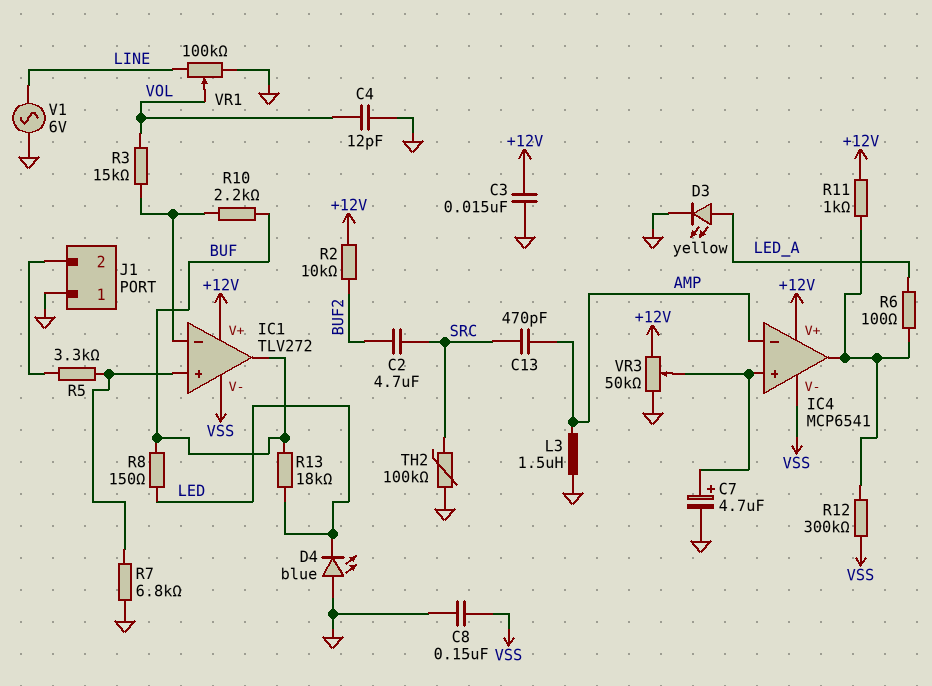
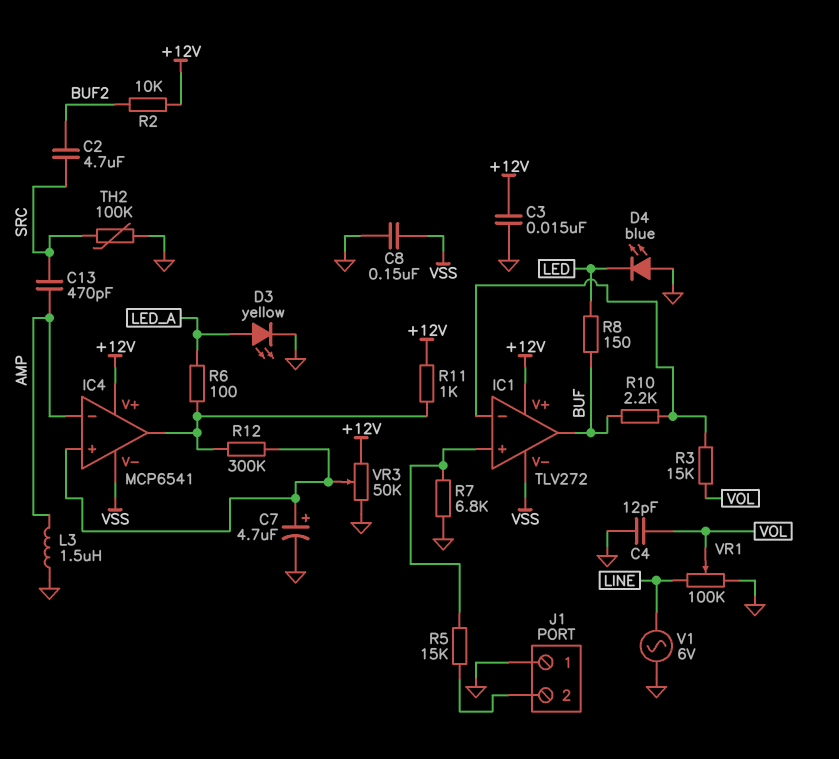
R5: 3.3k (IC1/in+, J1/2) -> 15k (IC1/in+, J1/2)
R12: 300k (IC4/out, VSS) -> 300k (IC4/in+, IC4/out)
R13: 18k (BUF, LED) -> none

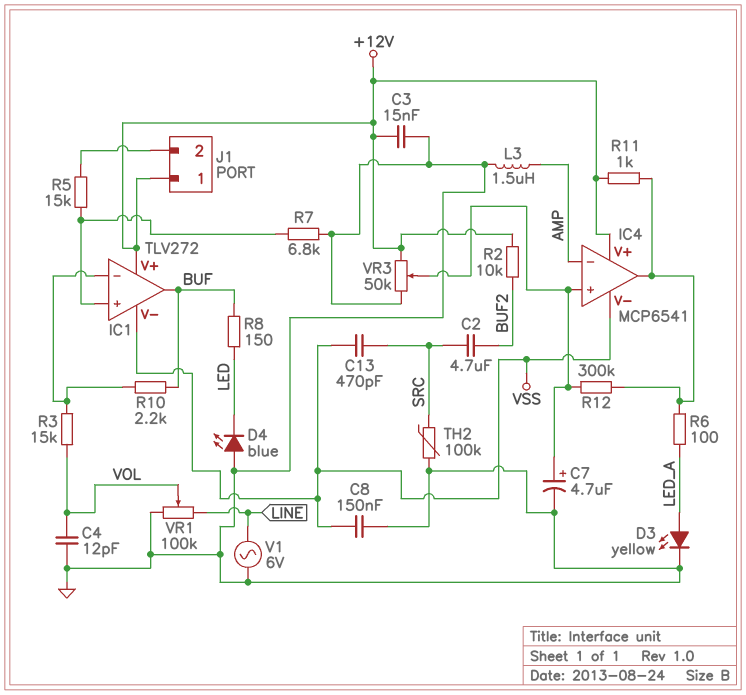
C13: 470pF (AMP, SRC) -> 470pF (SRC, VSS)
J1 pin 1: GND -> +12V

